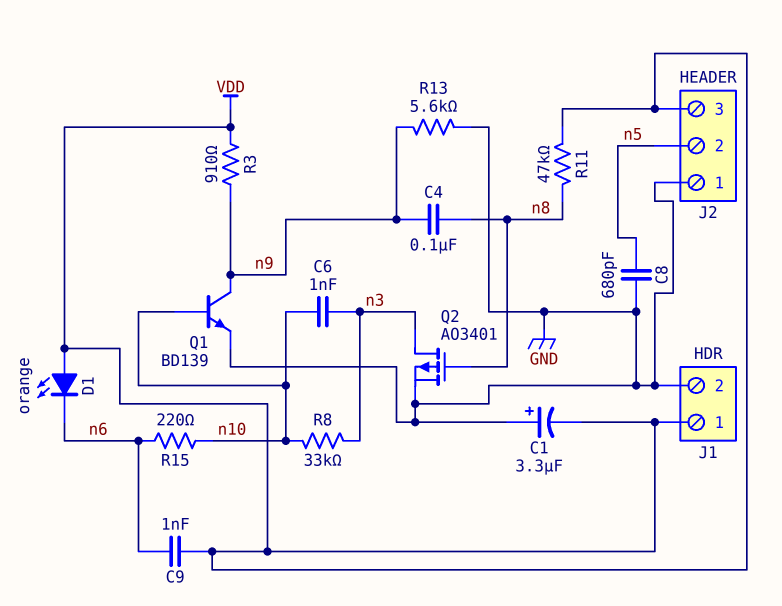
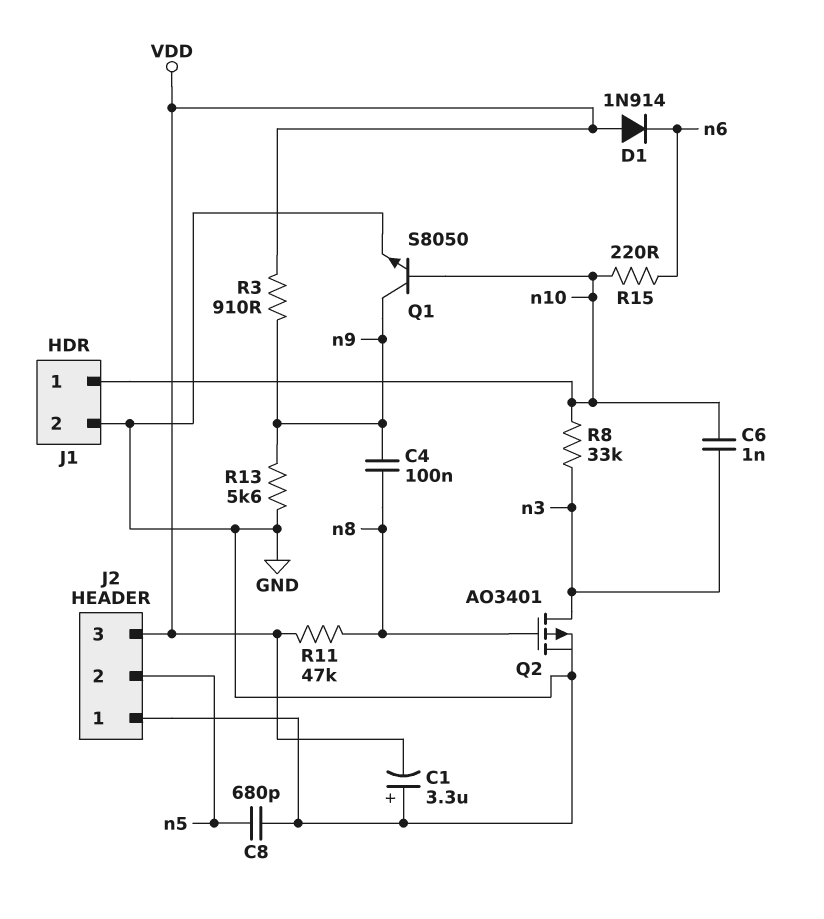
C9: 1nF (VDD, n6) -> none
D1: LED orange (A VDD, K n6) -> diode 1N914 (A VDD, K n6)
J1 pin 1: VDD -> n10
Q1: NPN BD139 (B n10, C n9, E GND) -> NPN S8050 (B n10, C n9, E GND)

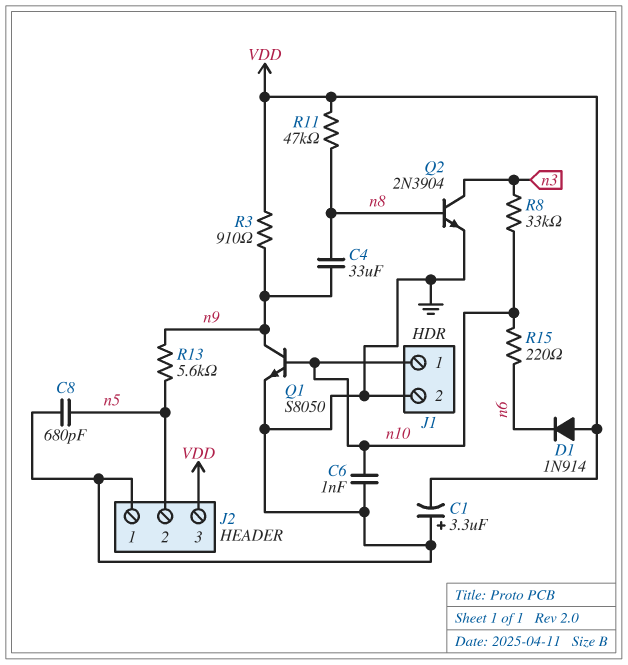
C4: 100nF (n8, n9) -> 33uF (n8, n9)
C6: 1nF (n3, n10) -> 1nF (GND, n10)
Q2: PMOS AO3401 (G n8, D n3, S GND) -> NPN 2N3904 (B n8, C n3, E GND)
R13: 5.6k (GND, n9) -> 5.6k (n5, n9)

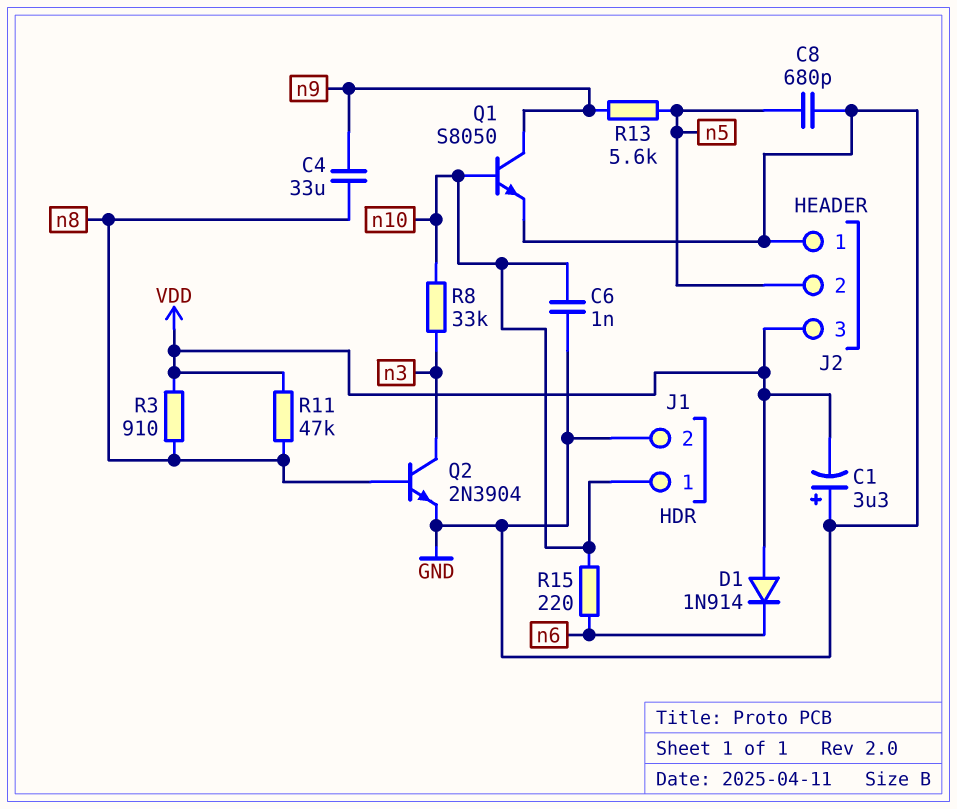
R3: 910 (VDD, n9) -> 910 (VDD, n8)

